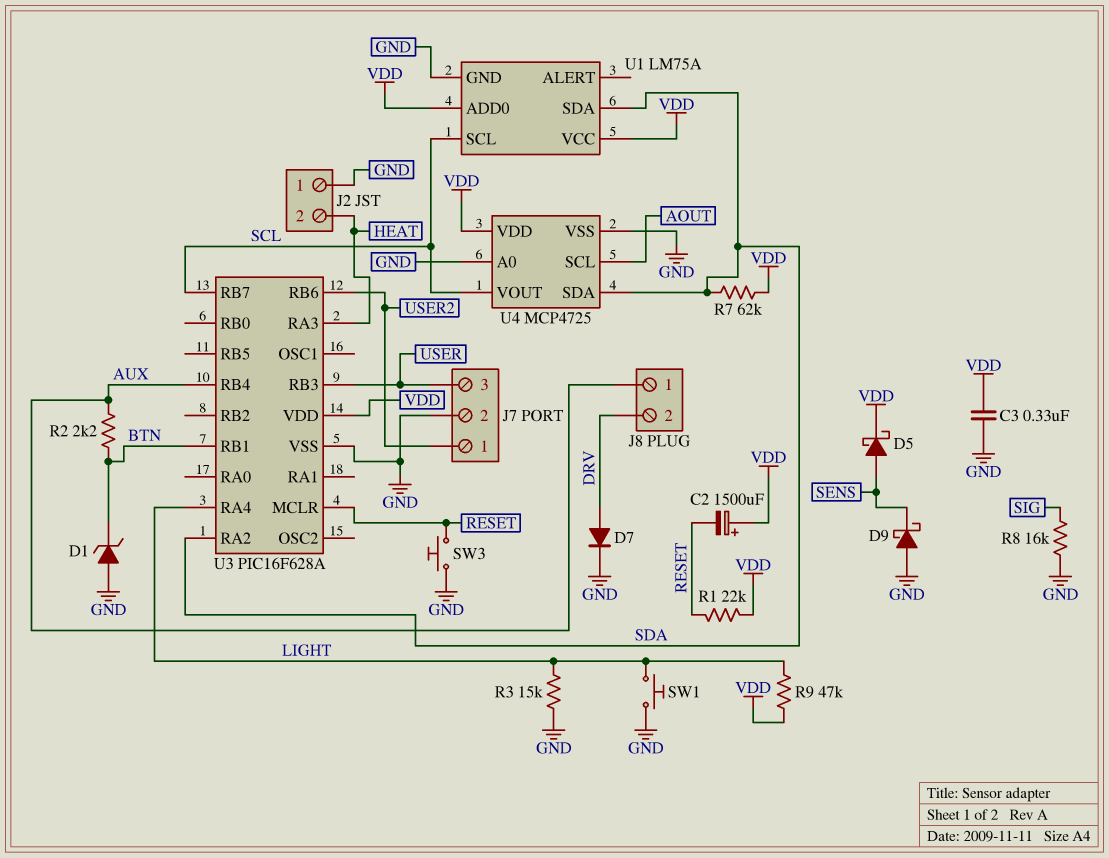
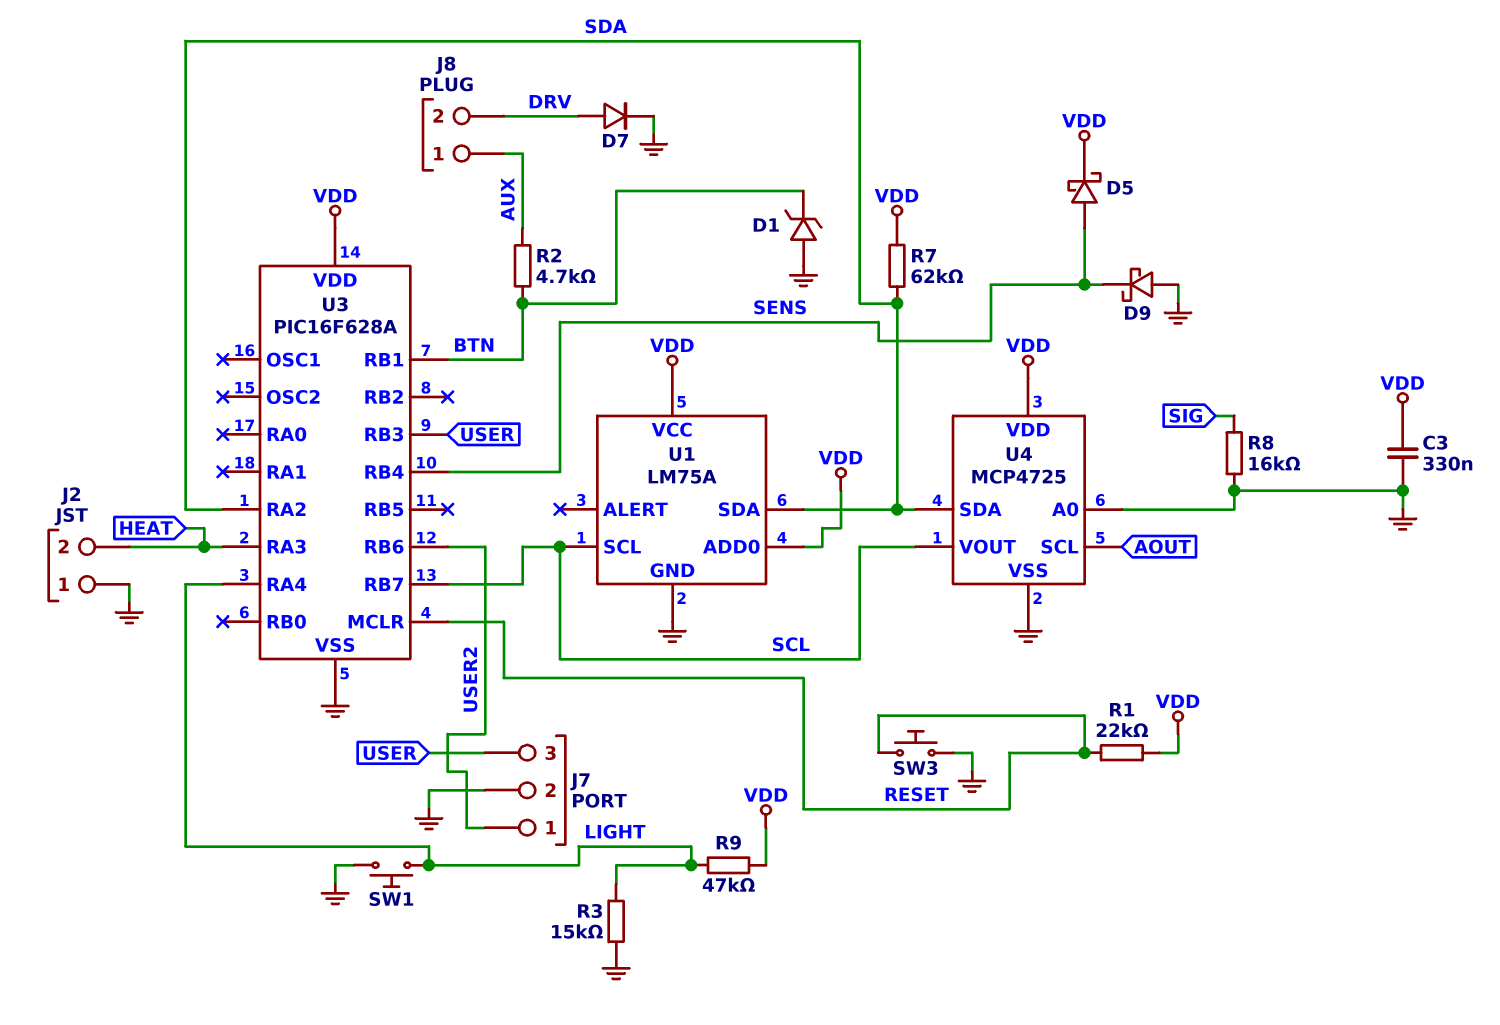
C2: 1500uF (plus VDD, minus RESET) -> none
R2: 2.2k (AUX, BTN) -> 4.7k (AUX, BTN)
U3 pin RB4: AUX -> SENS

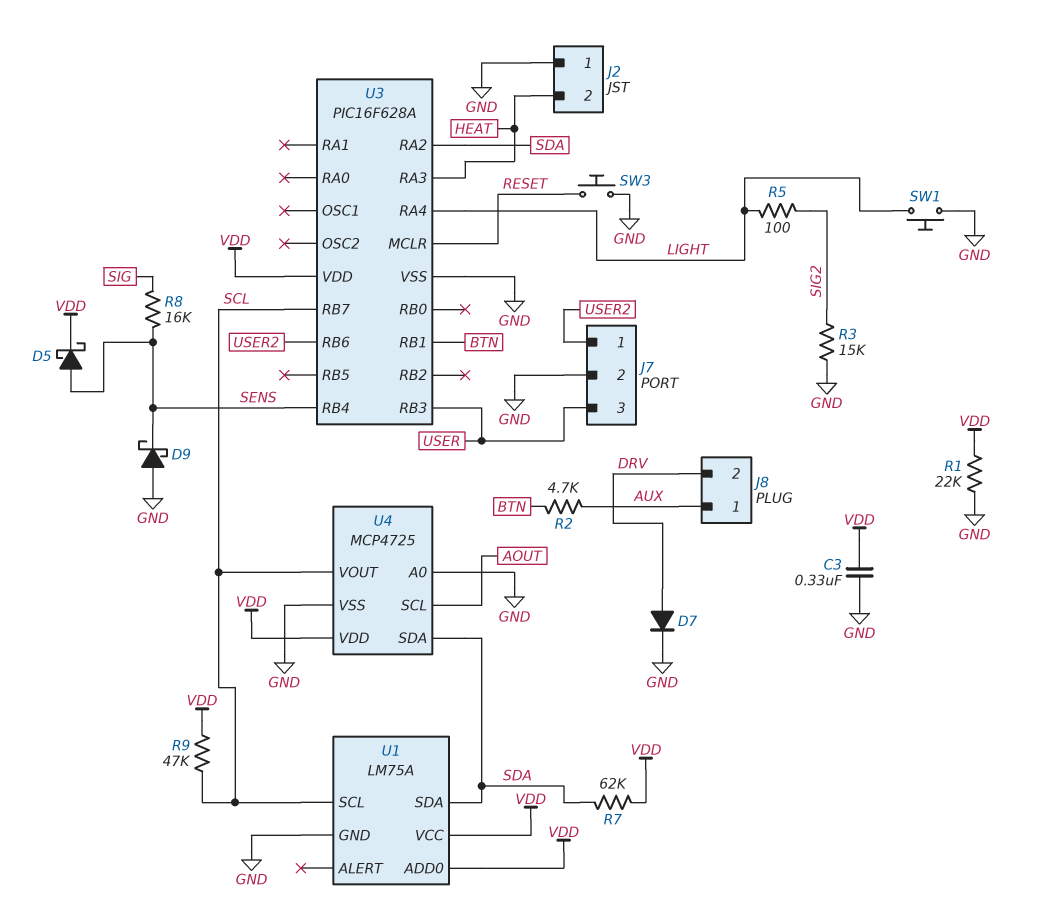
D1: zener (A GND, K BTN) -> none
R1: 22k (RESET, VDD) -> 22k (GND, VDD)
R3: 15k (GND, LIGHT) -> 15k (GND, SIG2)
R5: none -> 100 (LIGHT, SIG2)
R8: 16k (GND, SIG) -> 16k (SENS, SIG)
R9: 47k (LIGHT, VDD) -> 47k (SCL, VDD)

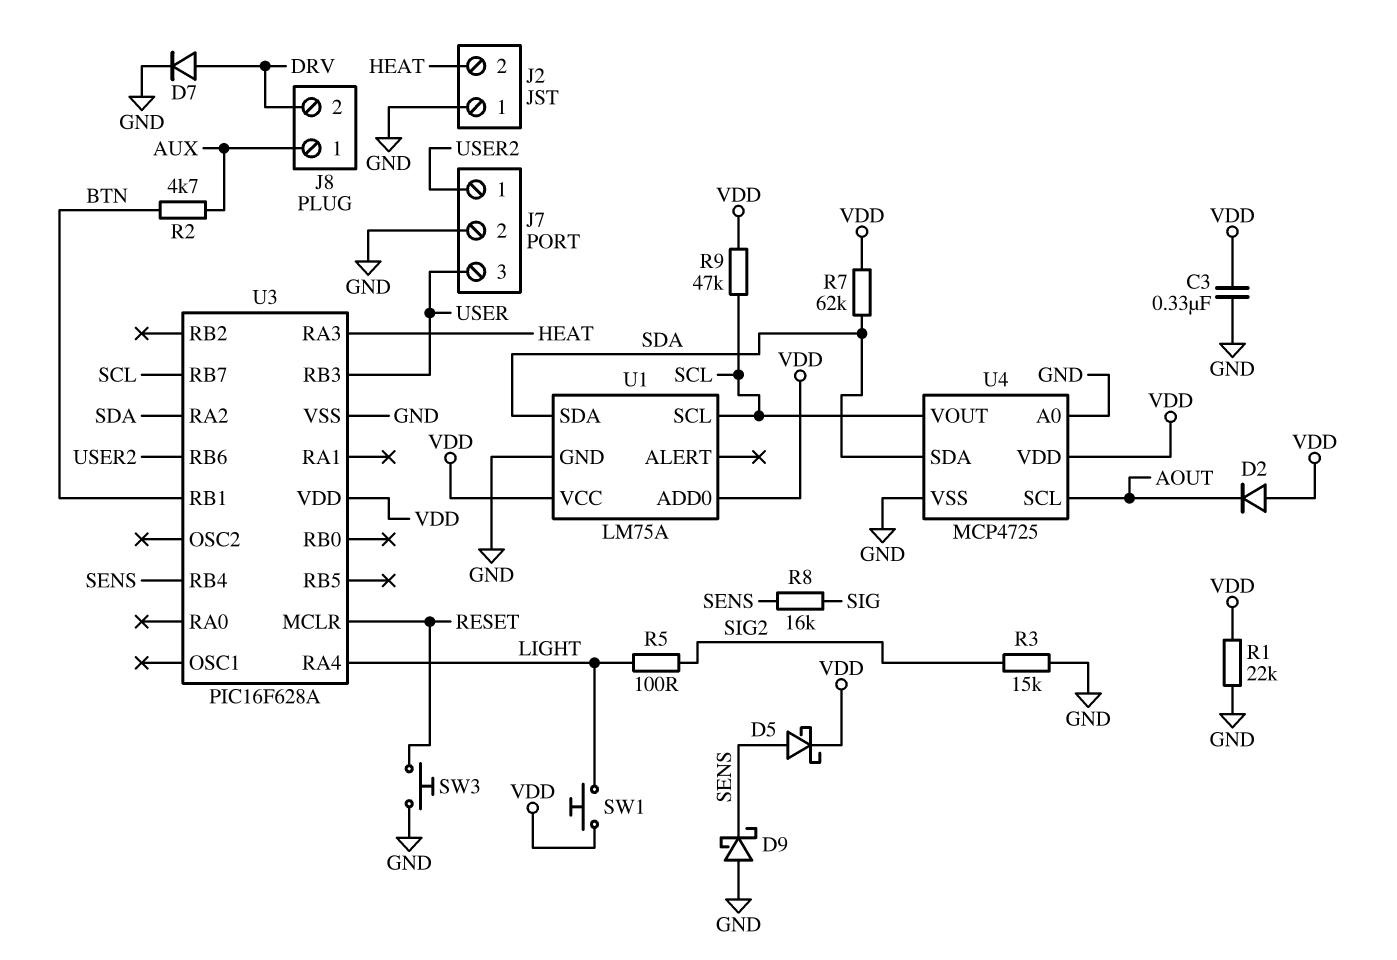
D2: none -> diode (A VDD, K AOUT)
SW1: button (GND, LIGHT) -> button (LIGHT, VDD)

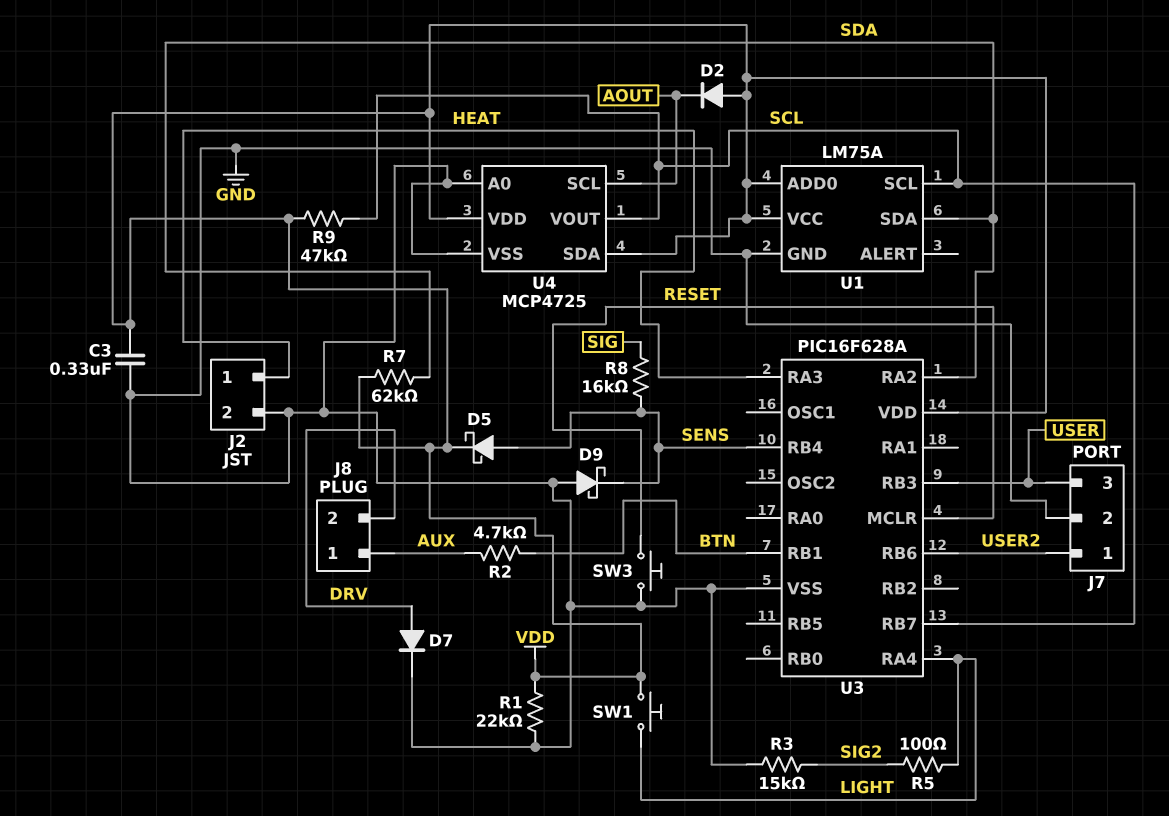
J2 pin 1: GND -> HEAT
J2 pin 2: HEAT -> GND
U4 pin SDA: SDA -> VDD

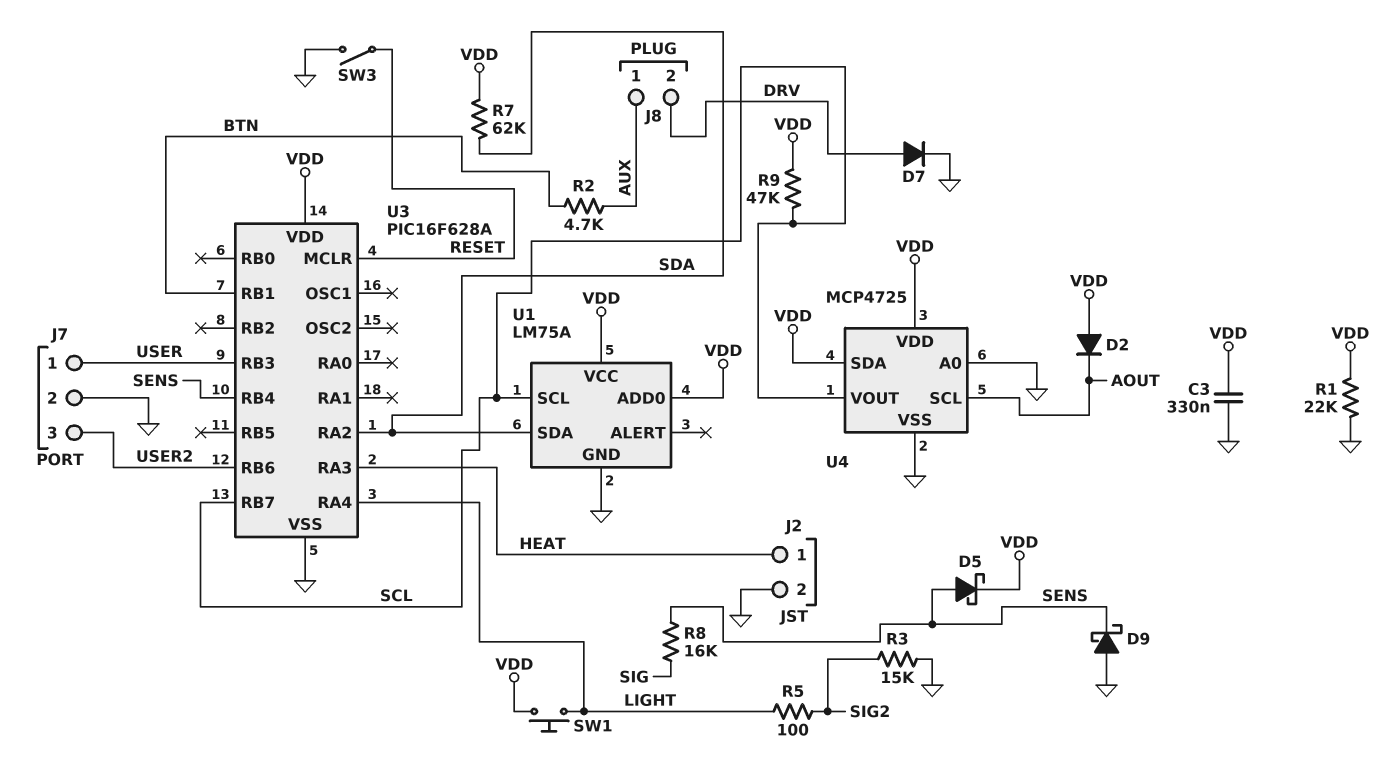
J7 pin 1: USER2 -> USER
J7 pin 3: USER -> USER2
SW3: button (GND, RESET) -> switch (GND, RESET)

